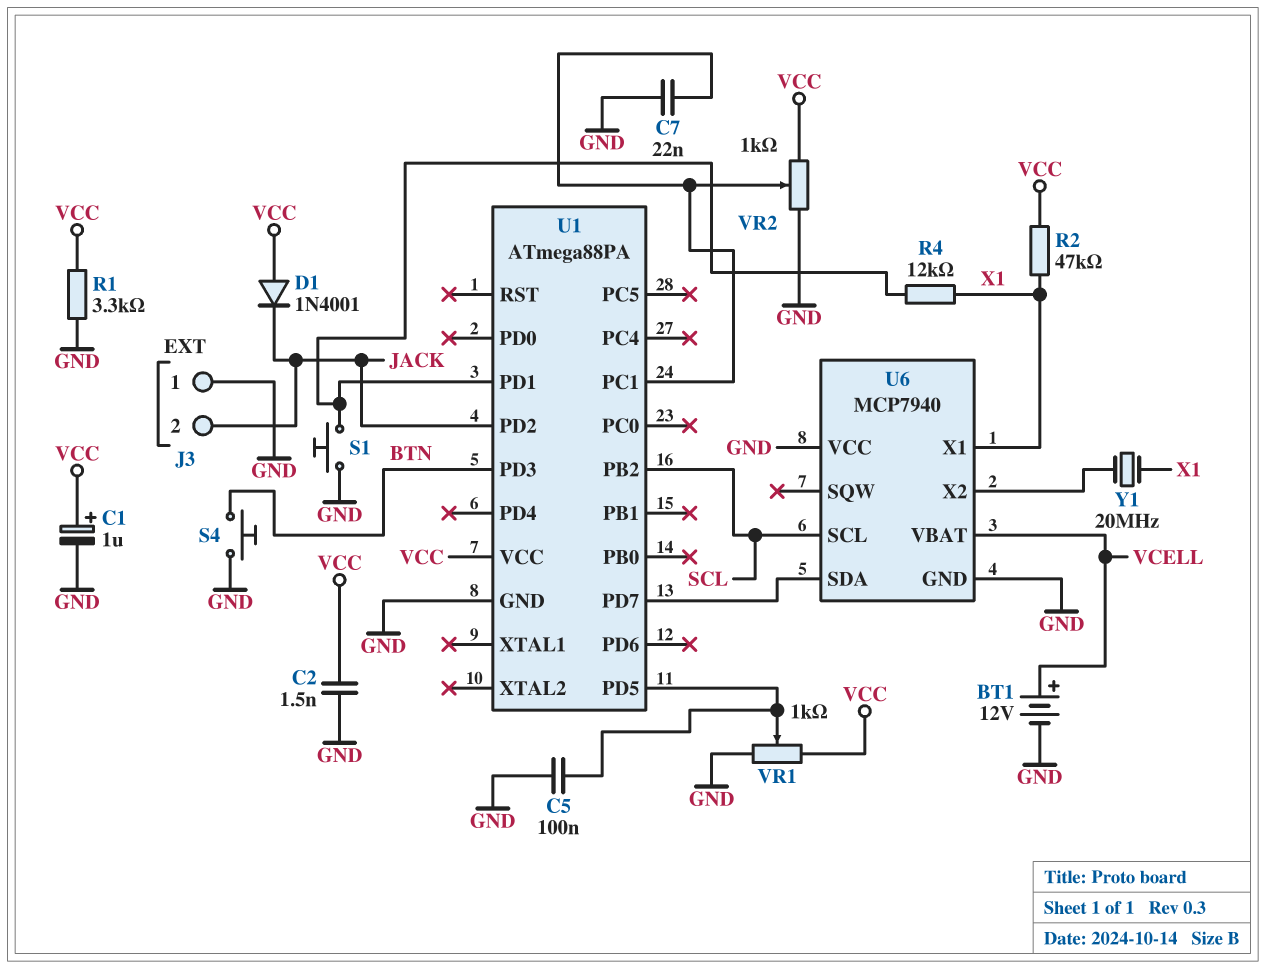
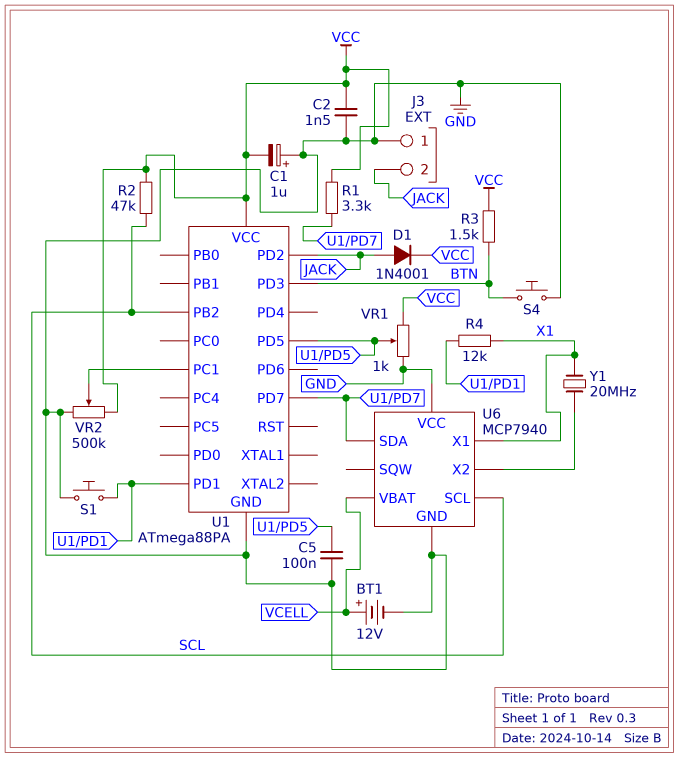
C1: 1uF (plus VCC, minus GND) -> 1uF (plus GND, minus VCC)
C7: 22nF (GND, U1/PC1) -> none
D1: diode 1N4001 (A VCC, K JACK) -> diode 1N4001 (A JACK, K VCC)
R1: 3.3k (GND, VCC) -> 3.3k (U1/PD7, VCC)
R2: 47k (VCC, X1) -> 47k (SCL, VCC)
R3: none -> 1.5k (BTN, VCC)
VR2: 1k (GND, VCC, wiper U1/PC1) -> 500k (GND, VCC, wiper U1/PC1)

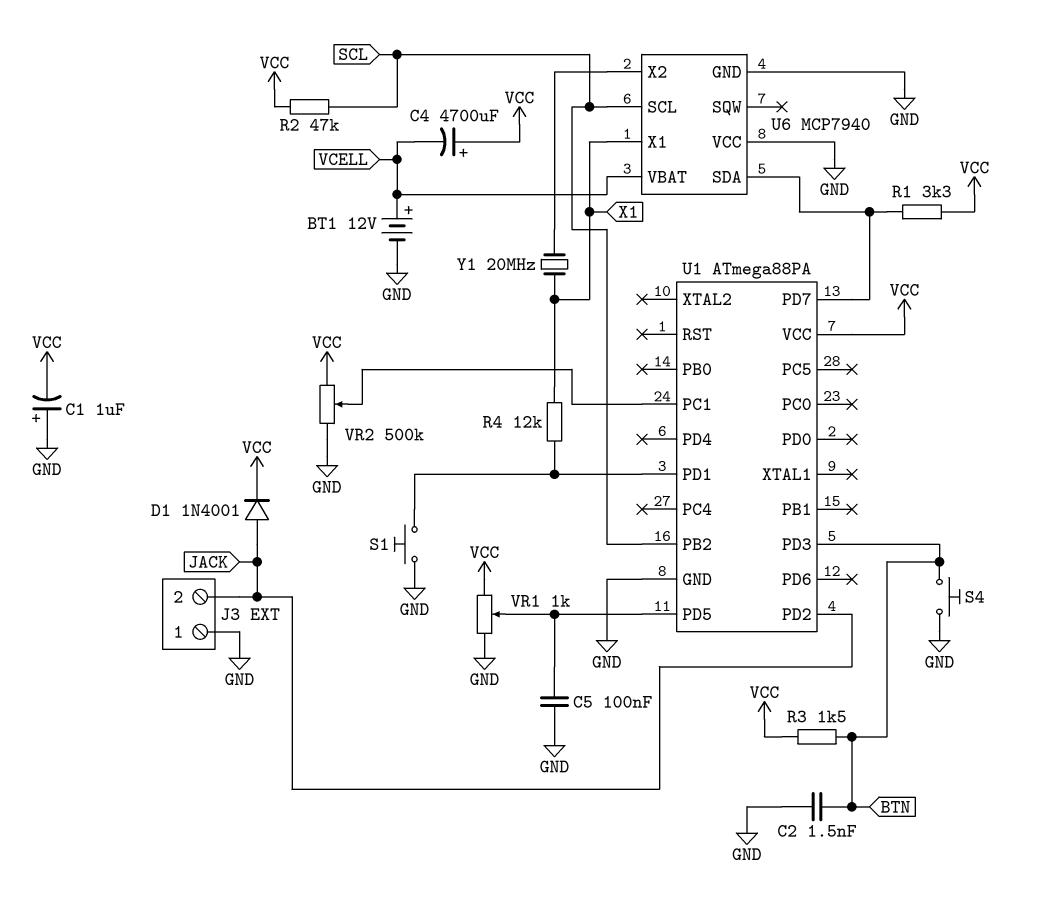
C2: 1.5nF (GND, VCC) -> 1.5nF (BTN, GND)
C4: none -> 4700uF (plus VCC, minus VCELL)

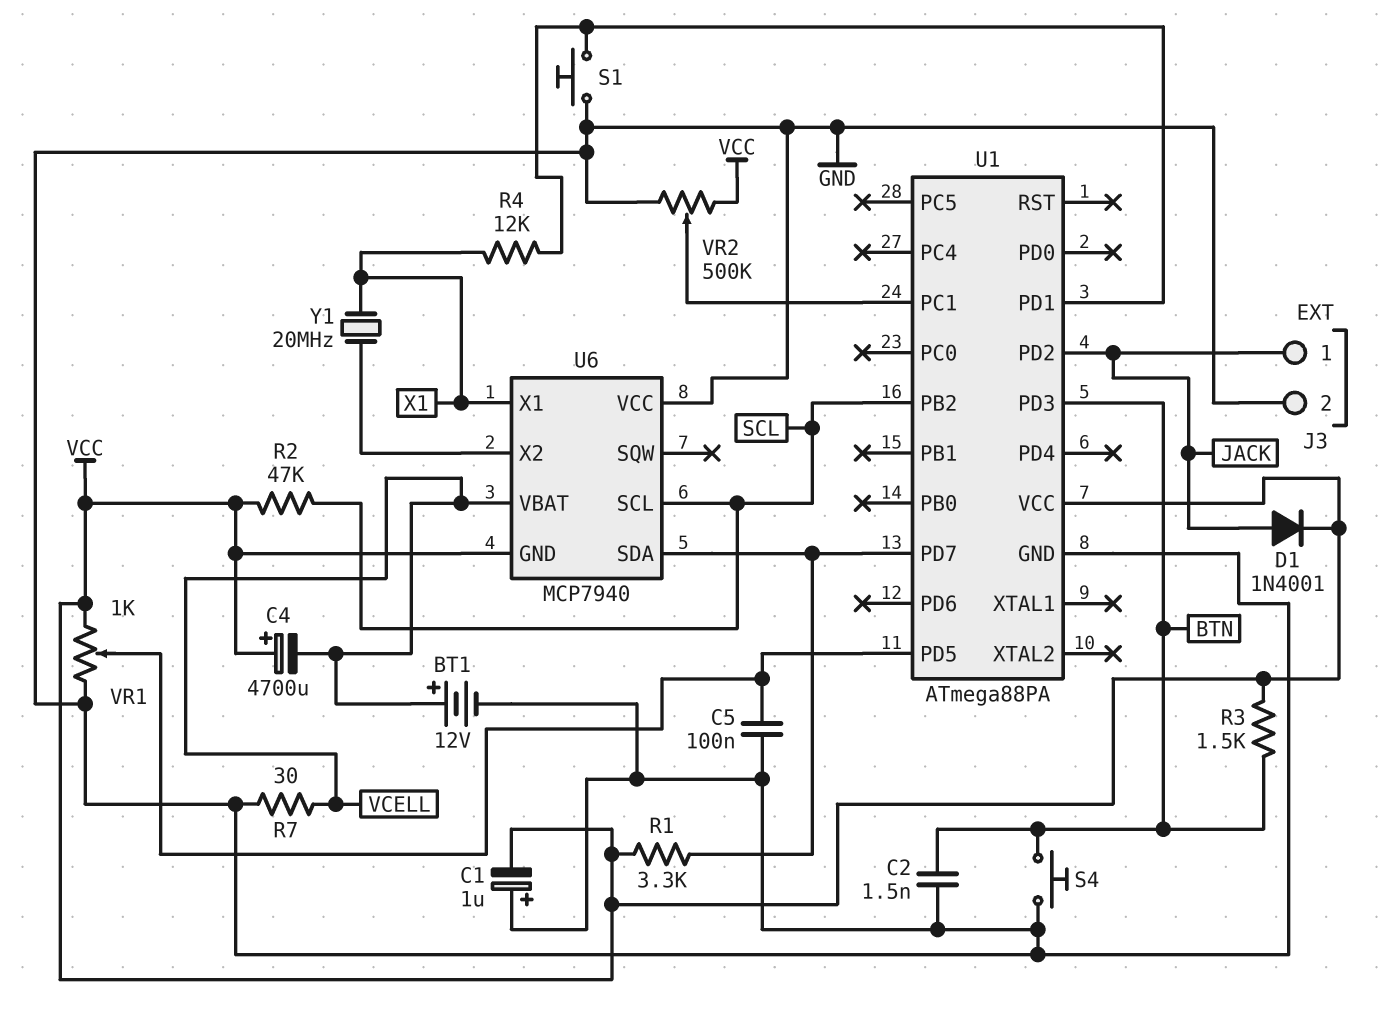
J3 pin 1: GND -> JACK
J3 pin 2: JACK -> GND
R7: none -> 30 (GND, VCELL)
U6 pin GND: GND -> VCC

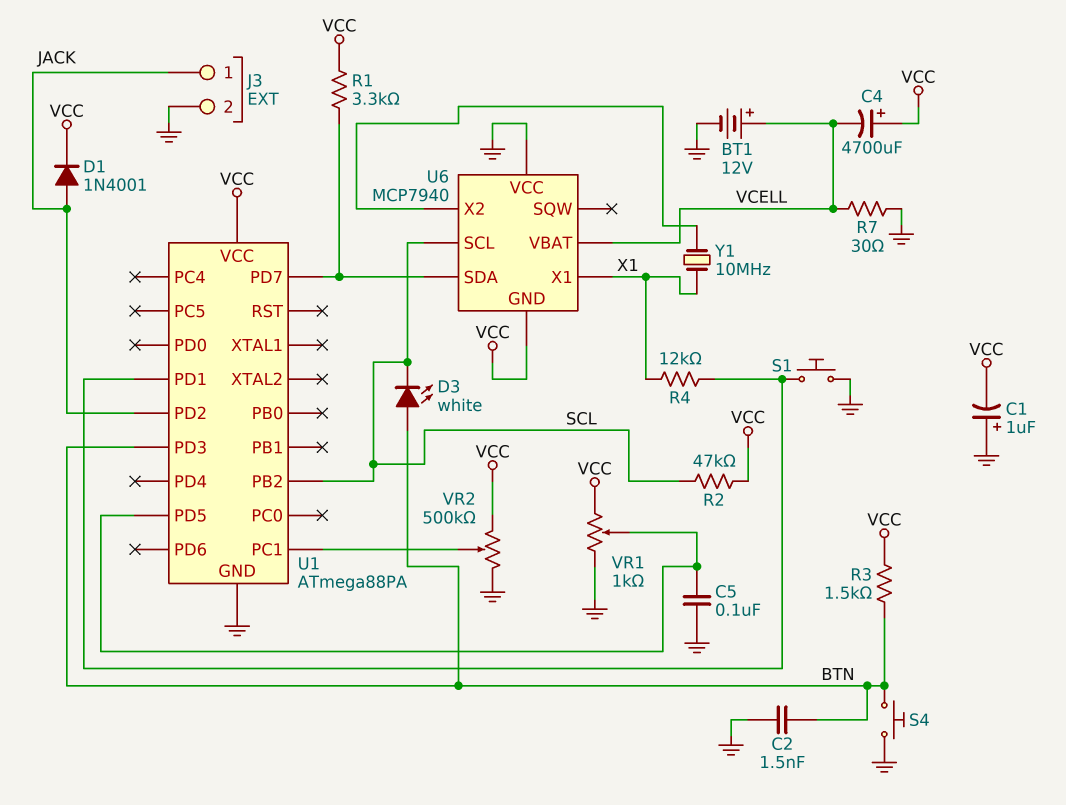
D3: none -> LED white (A BTN, K SCL)
Y1: 20MHz (U6/X2, X1) -> 10MHz (U6/X2, X1)

